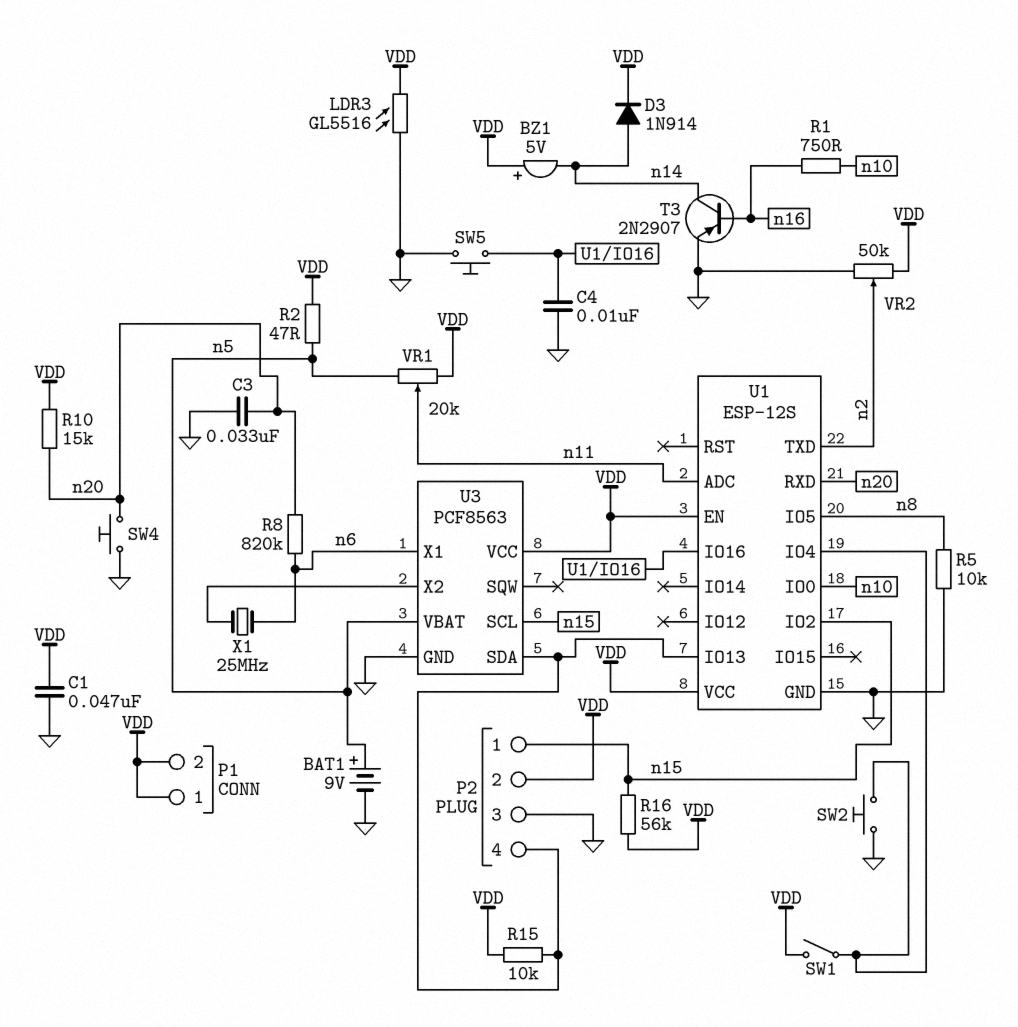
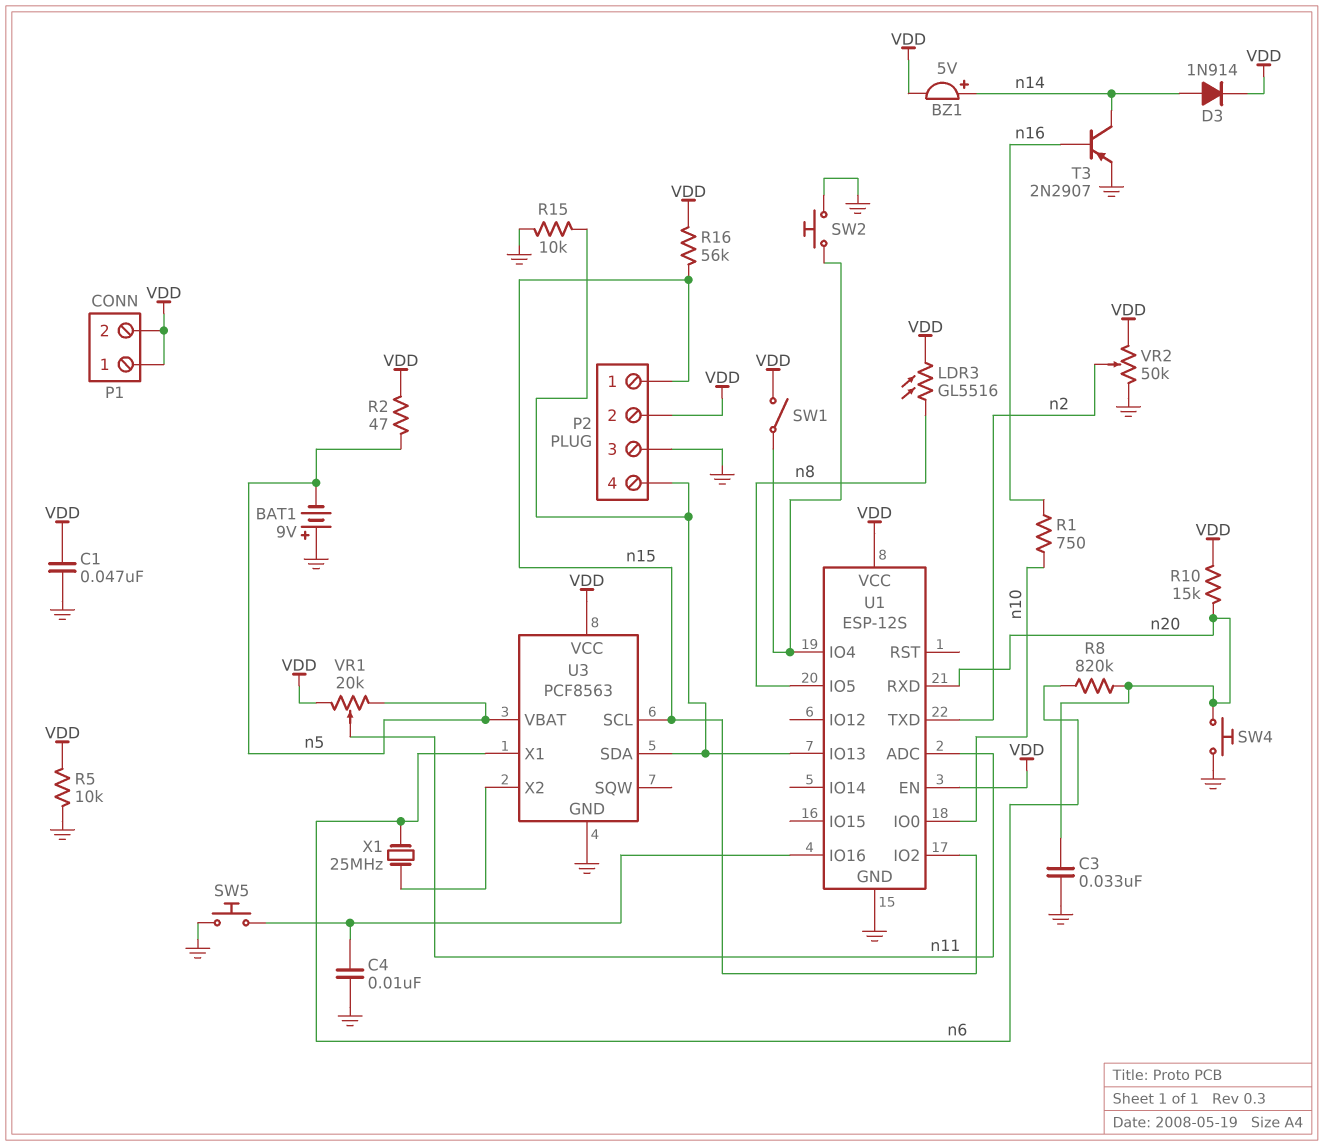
BAT1: 9V (plus n5, minus GND) -> 9V (plus GND, minus n5)
BZ1: buzzer 5V (plus VDD, minus n14) -> buzzer 5V (plus n14, minus VDD)
LDR3: GL5516 (GND, VDD) -> GL5516 (VDD, n8)
R5: 10k (GND, n8) -> 10k (GND, VDD)
R15: 10k (P2/4, VDD) -> 10k (GND, P2/4)

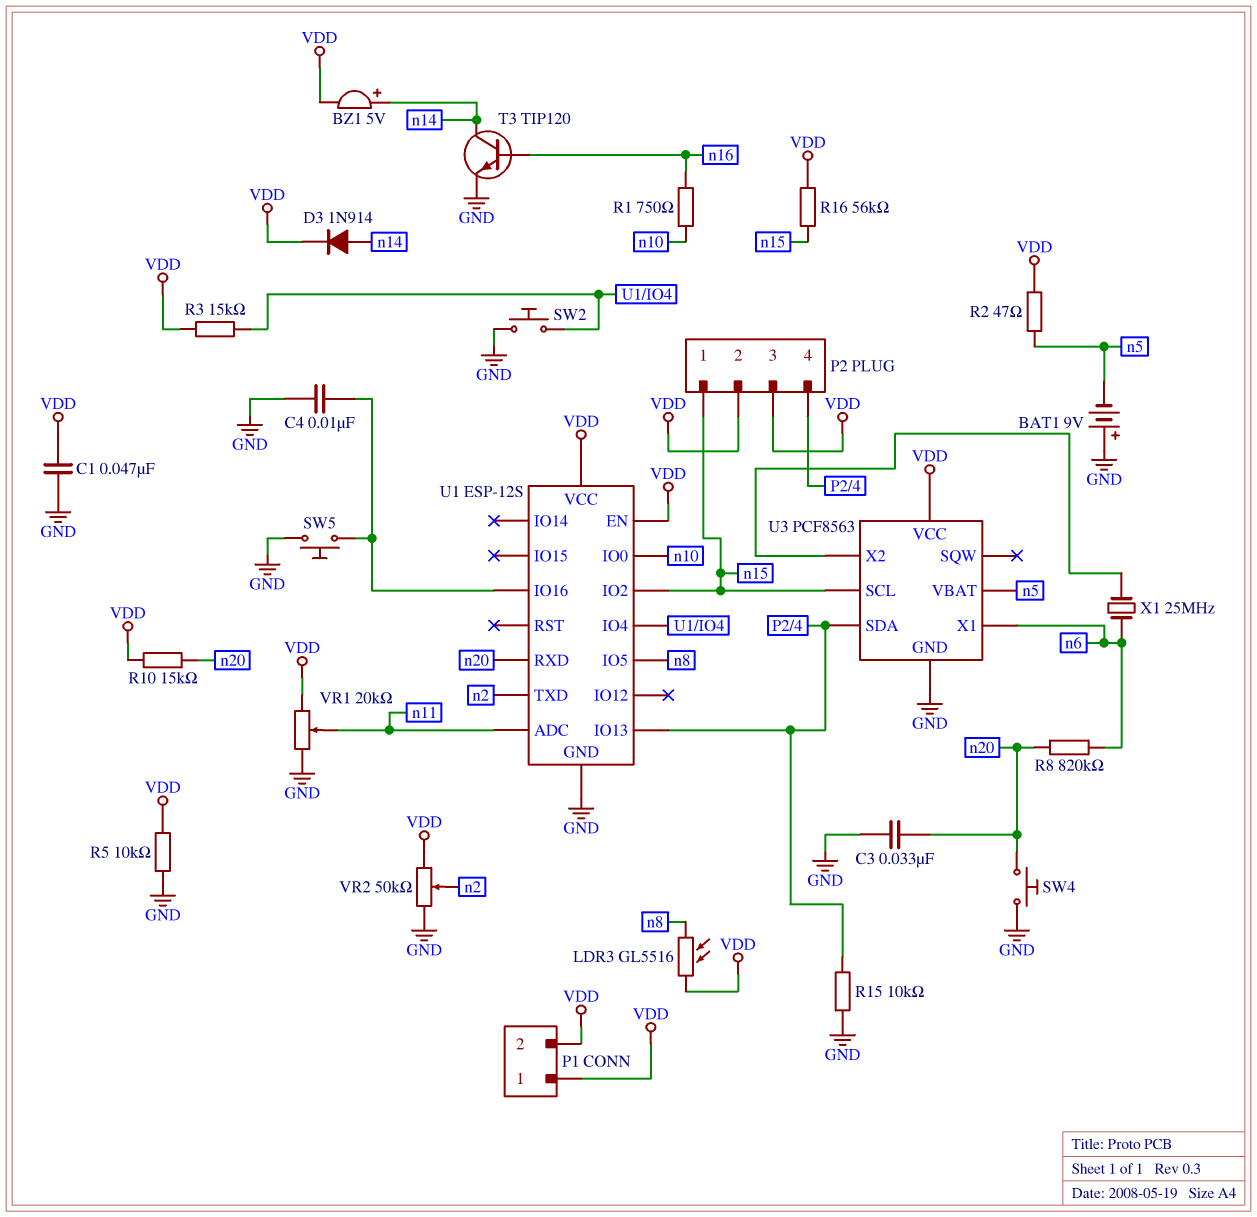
P2 pin 3: GND -> VDD
R3: none -> 15k (U1/IO4, VDD)
SW1: switch (U1/IO4, VDD) -> none
T3: PNP 2N2907 (B n16, C n14, E GND) -> NPN TIP120 (B n16, C n14, E GND)
VR1: 20k (VDD, n5, wiper n11) -> 20k (GND, VDD, wiper n11)

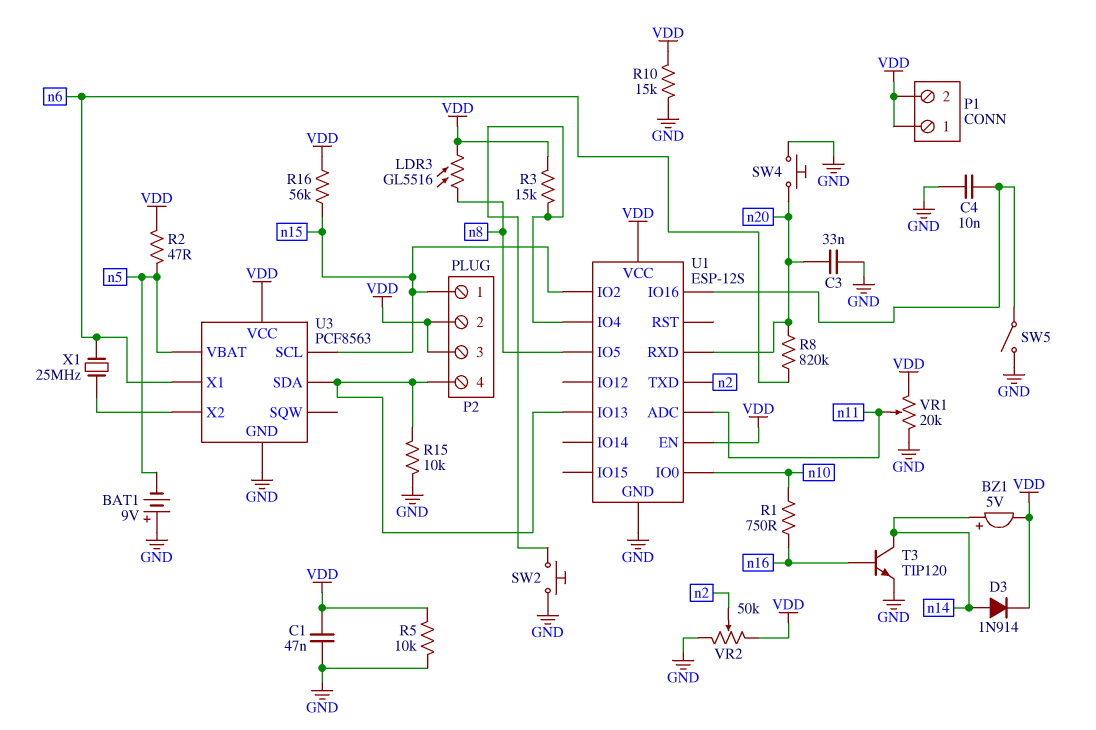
R10: 15k (VDD, n20) -> 15k (GND, VDD)
SW5: button (GND, U1/IO16) -> switch (GND, U1/IO16)

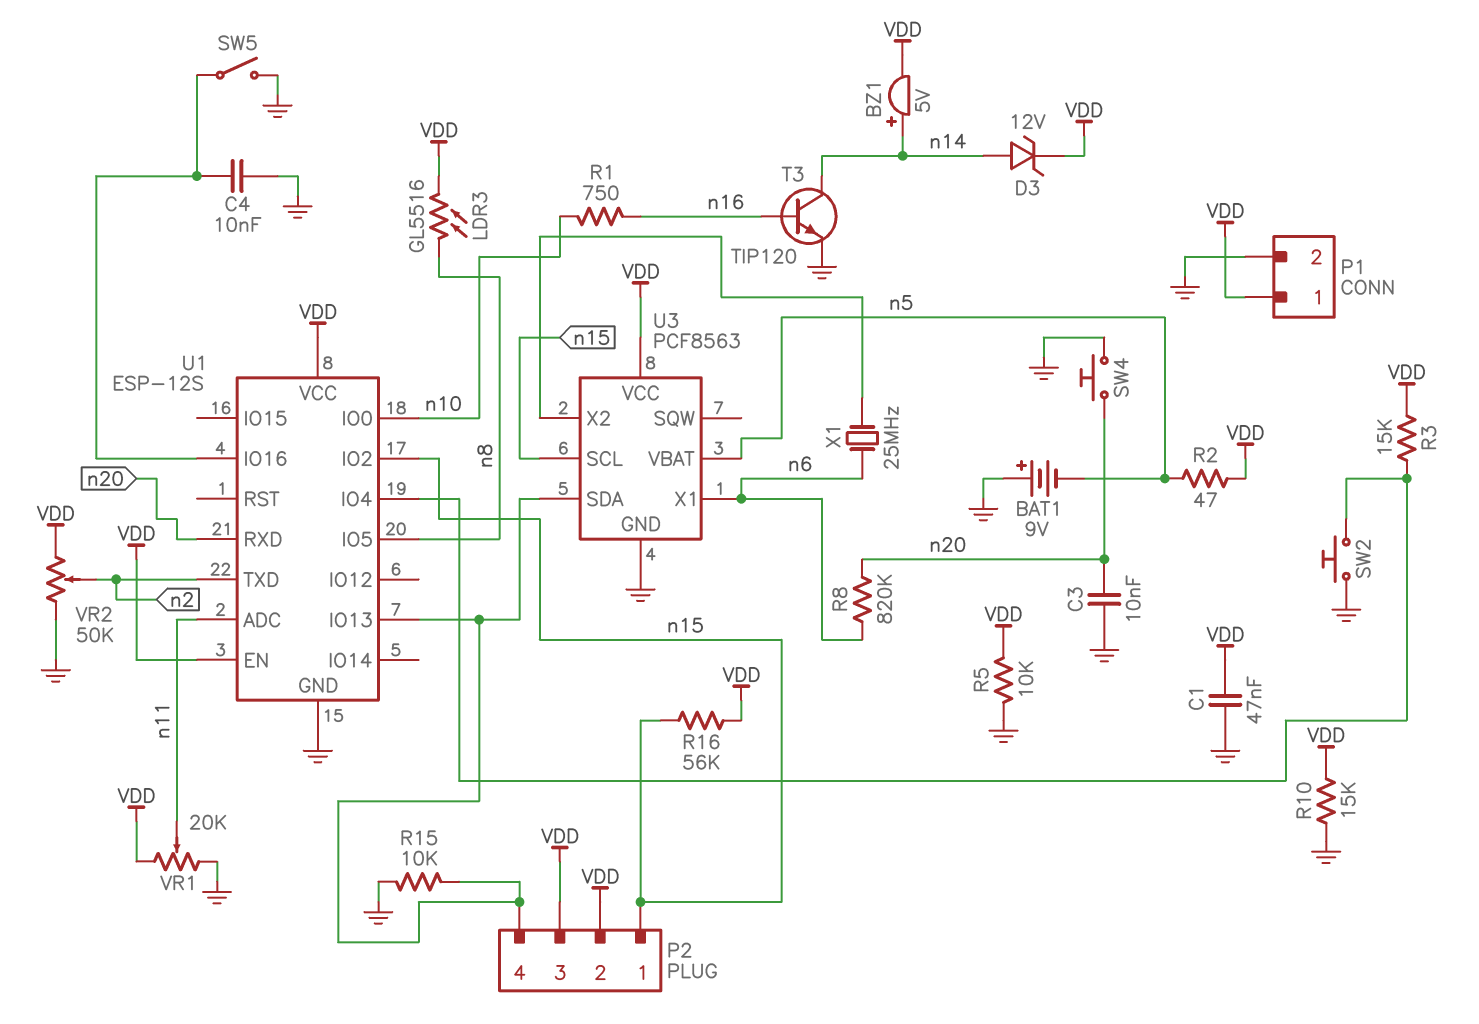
C3: 33nF (GND, n20) -> 10nF (GND, n20)
D3: diode 1N914 (A n14, K VDD) -> zener 12V (A n14, K VDD)
P1 pin 2: VDD -> GND

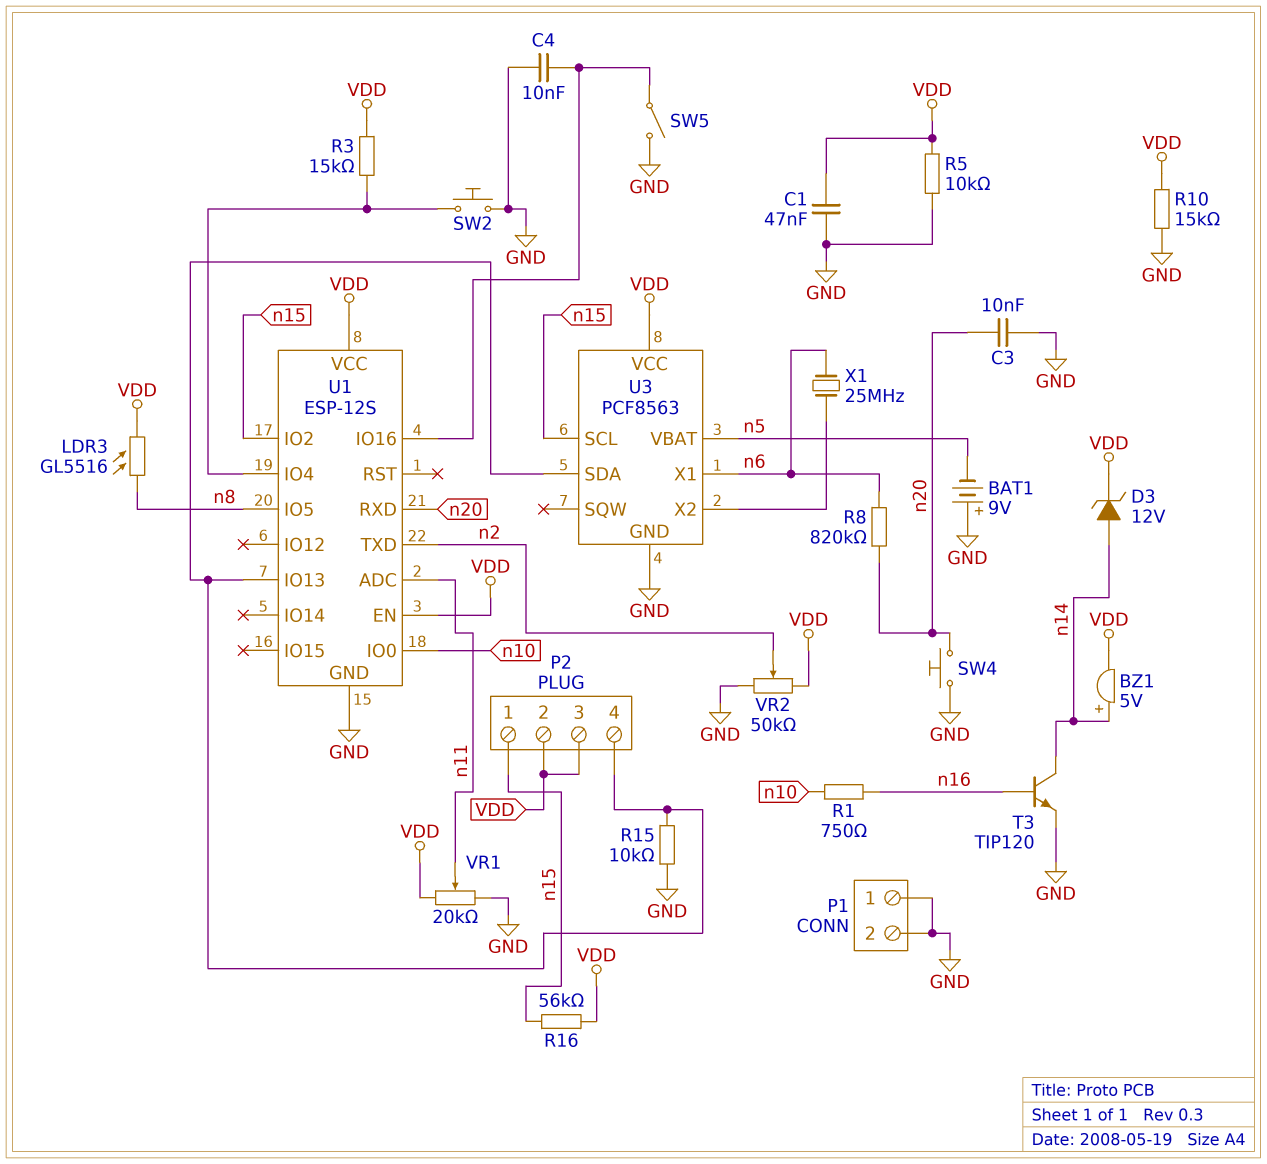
P1 pin 1: VDD -> GND
R2: 47 (VDD, n5) -> none

